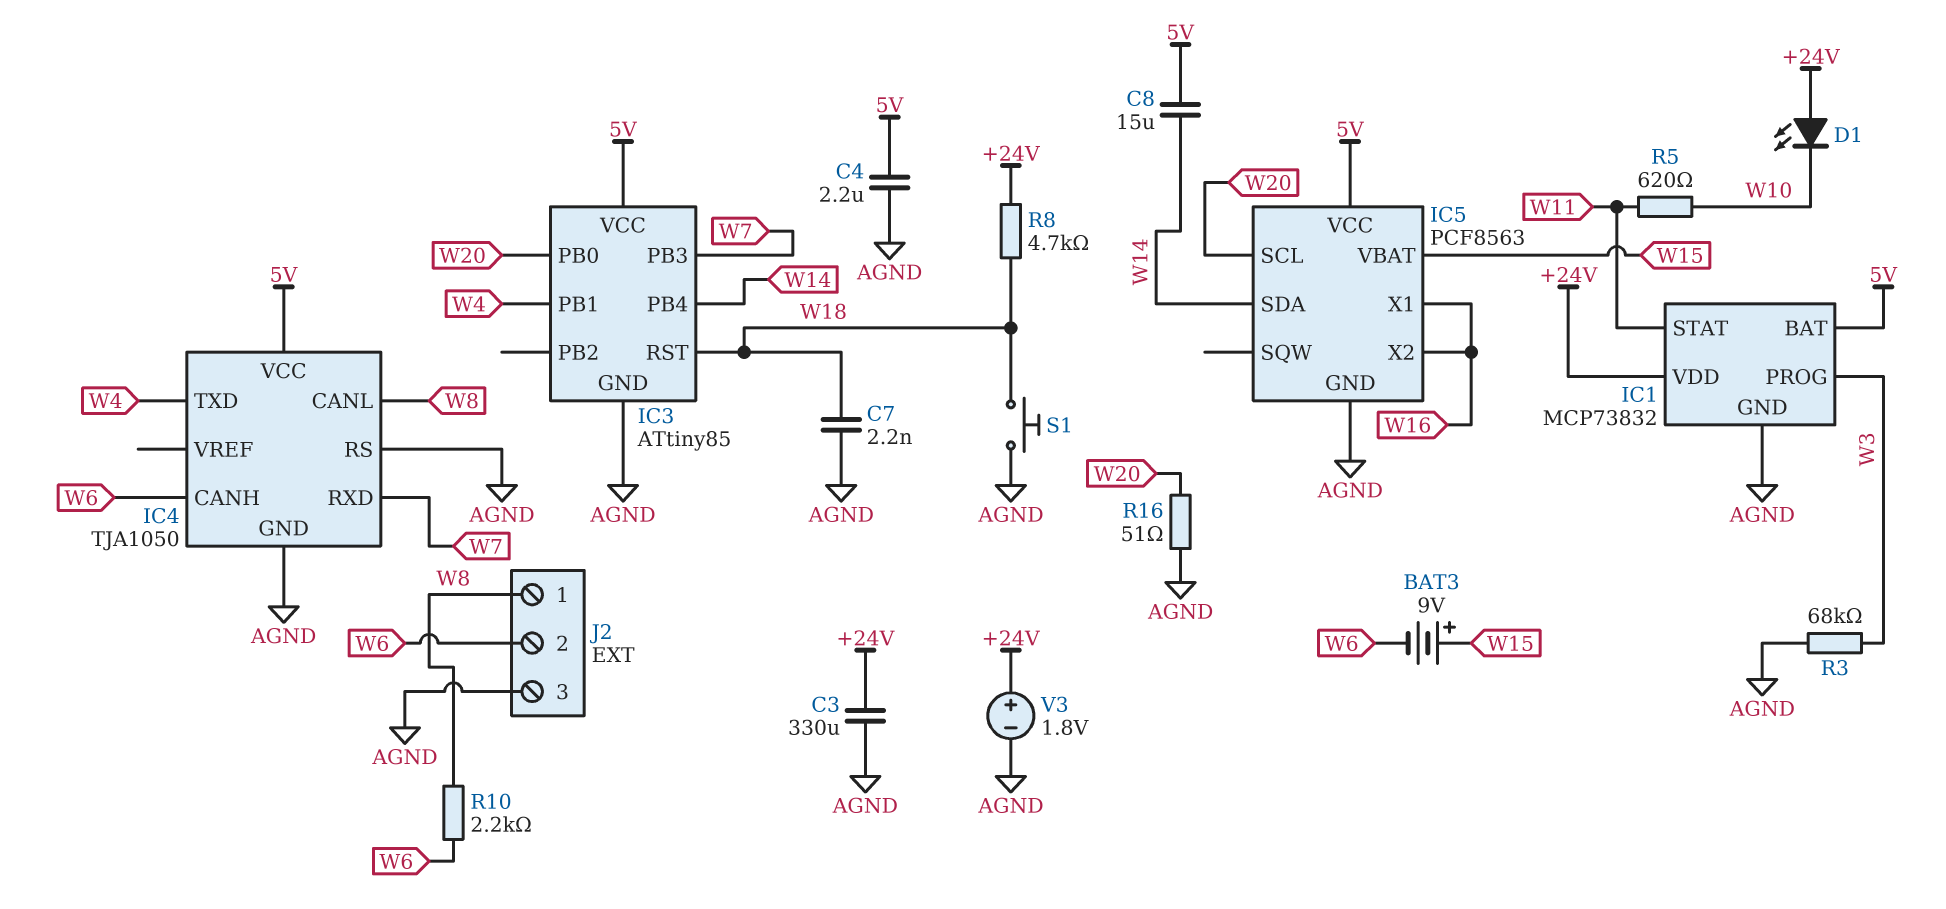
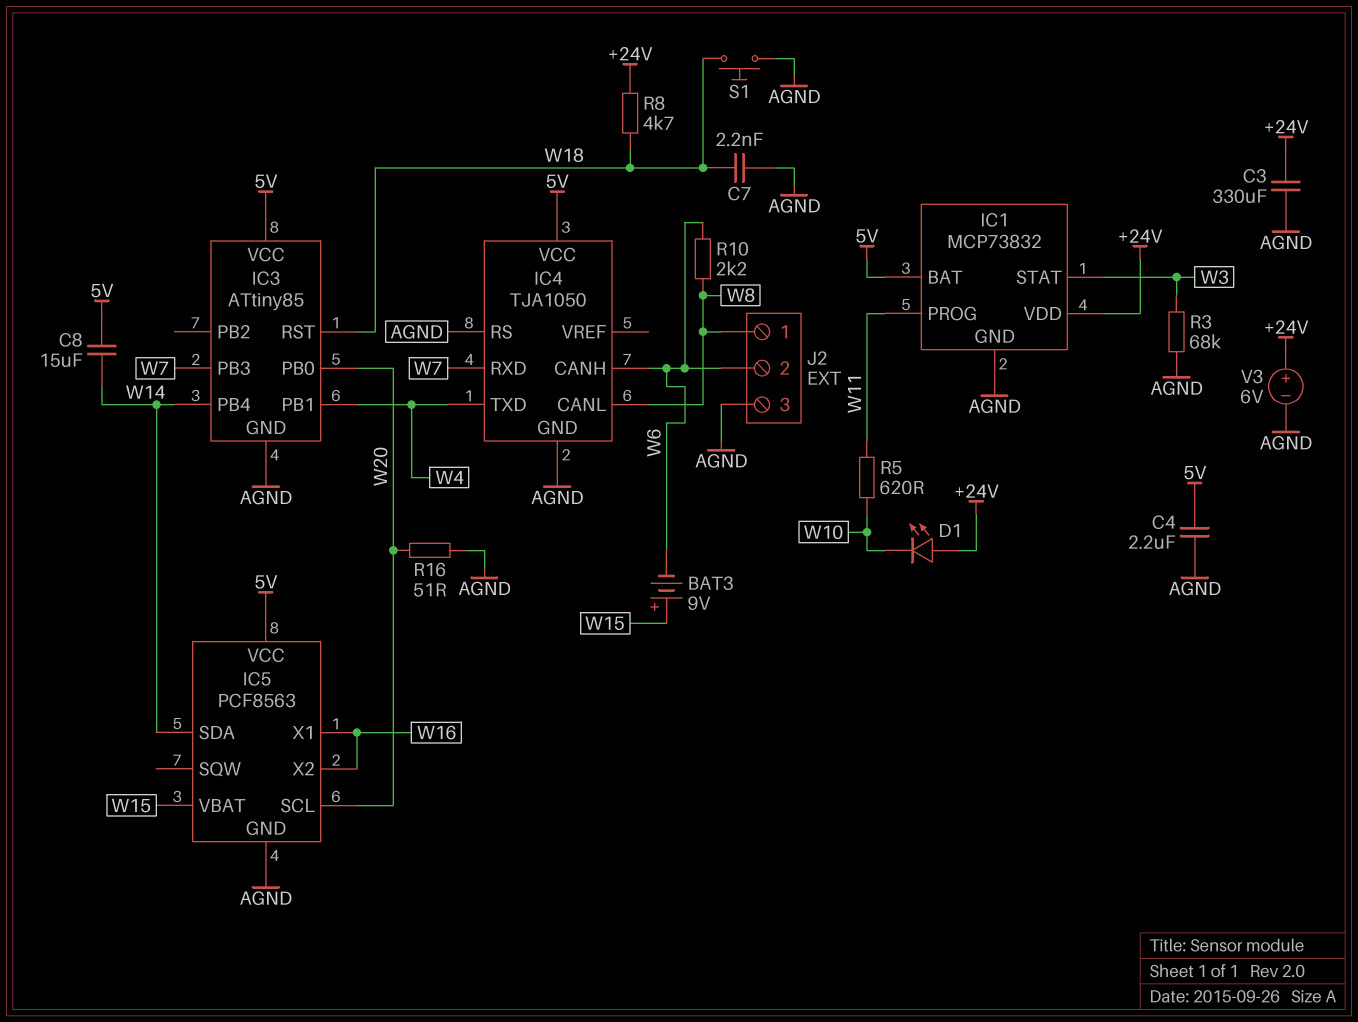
IC1 pin PROG: W3 -> W11
IC1 pin STAT: W11 -> W3
V3: 1.8V (plus +24V, minus AGND) -> 6V (plus +24V, minus AGND)

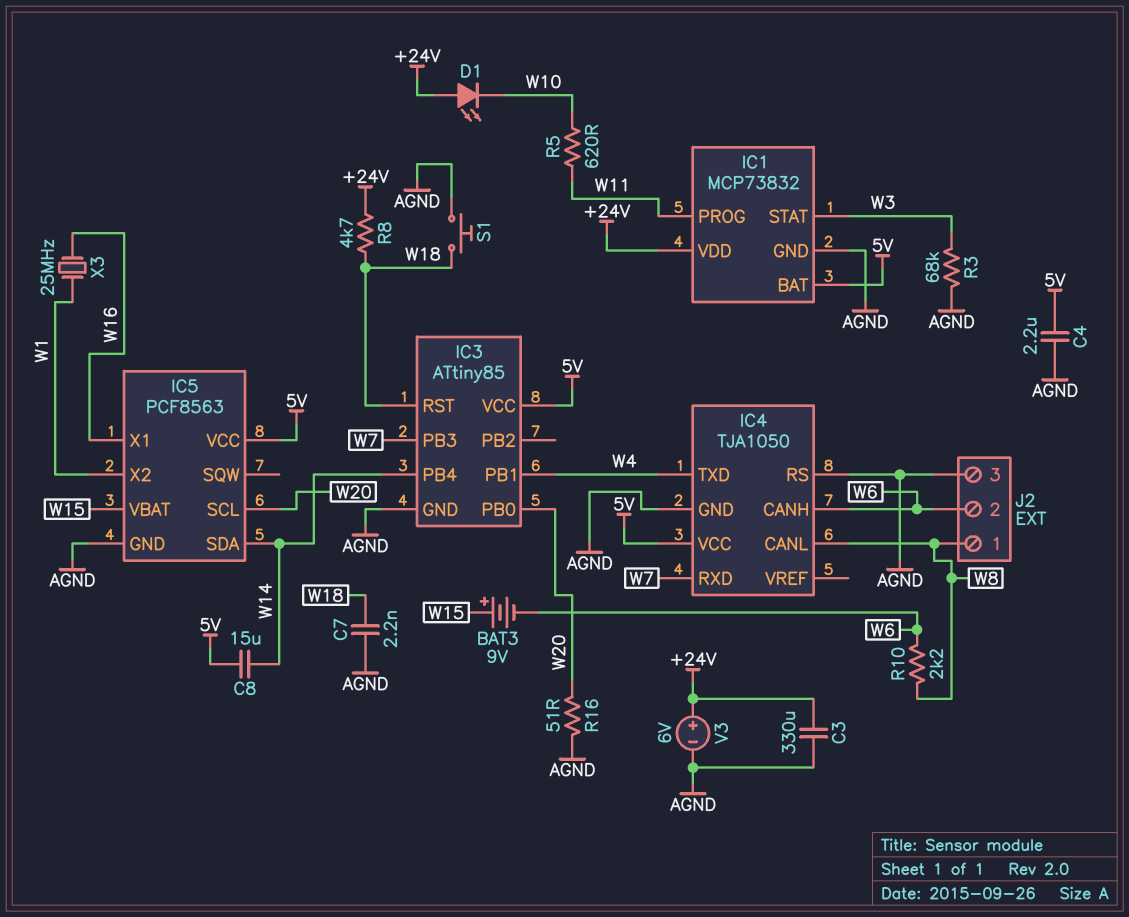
IC5 pin X2: W16 -> W1
X3: none -> 25MHz (W1, W16)

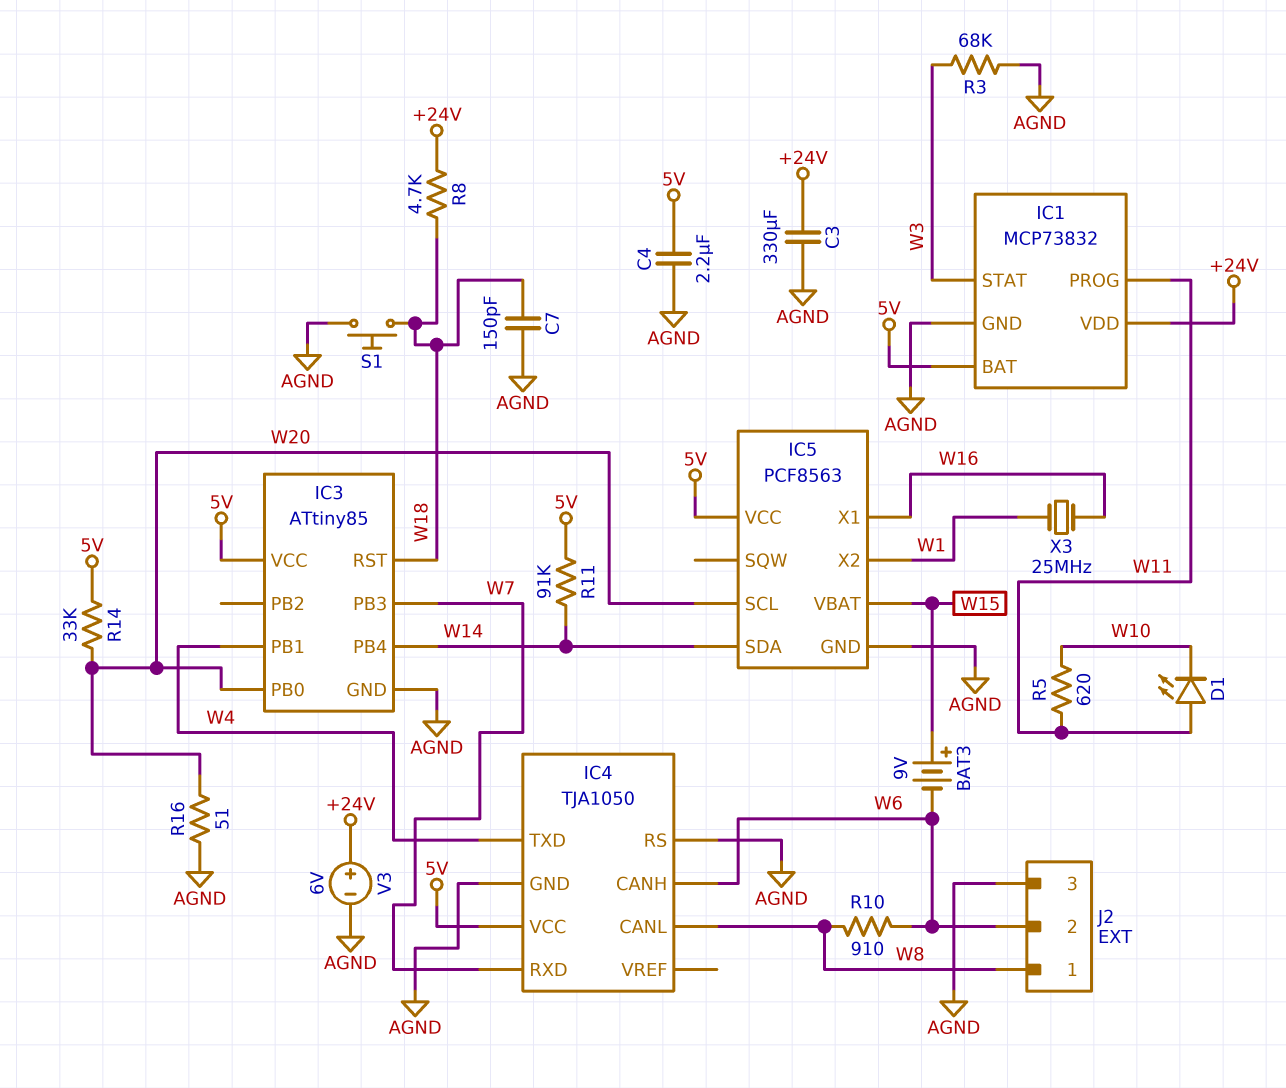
C7: 2.2nF (AGND, W18) -> 150pF (AGND, W18)
C8: 15uF (5V, W14) -> none
D1: LED (A +24V, K W10) -> LED (A W11, K W10)
R10: 2.2k (W6, W8) -> 910 (W6, W8)
R11: none -> 91k (5V, W14)
R14: none -> 33k (5V, W20)

